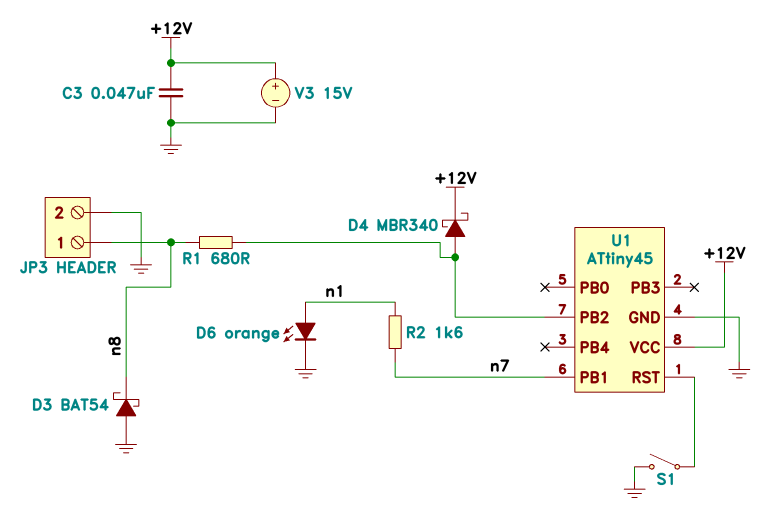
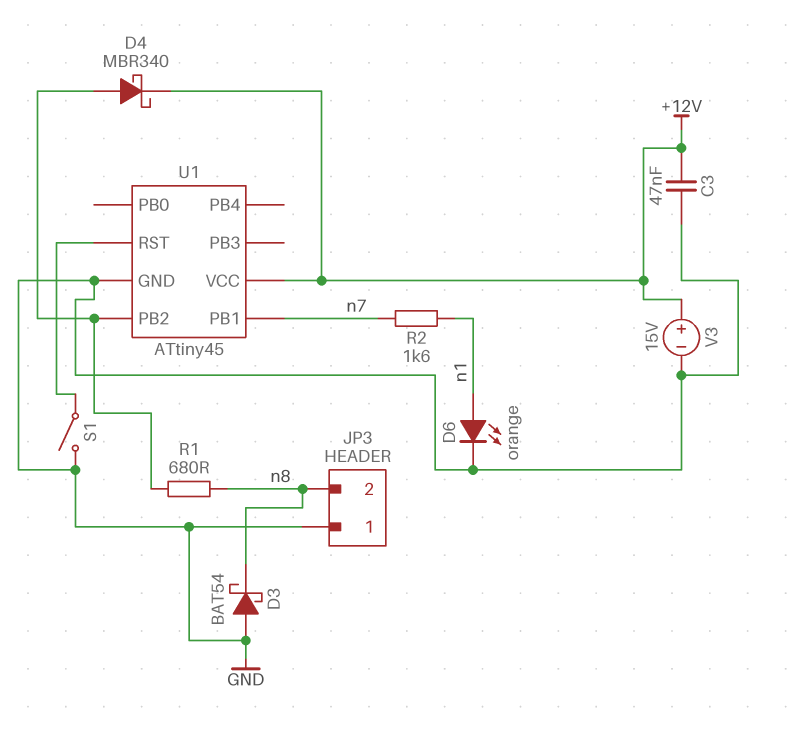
JP3 pin 1: n8 -> GND
JP3 pin 2: GND -> n8

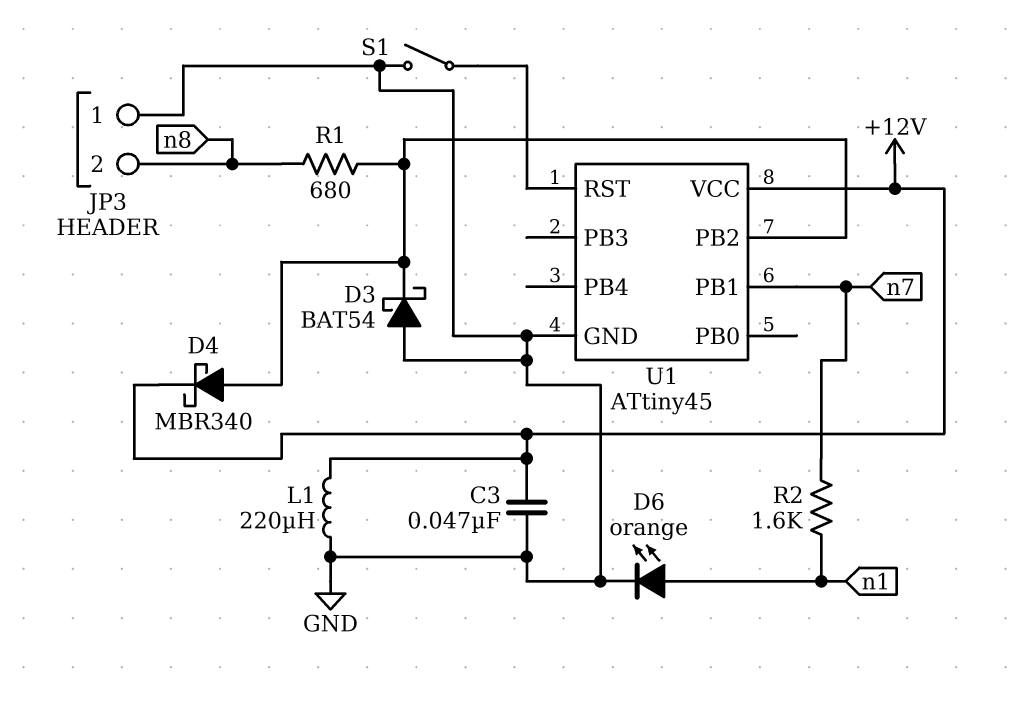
D3: schottky BAT54 (A GND, K n8) -> schottky BAT54 (A GND, K U1/PB2)
L1: none -> 220uH (+12V, GND)
V3: 15V (plus +12V, minus GND) -> none

